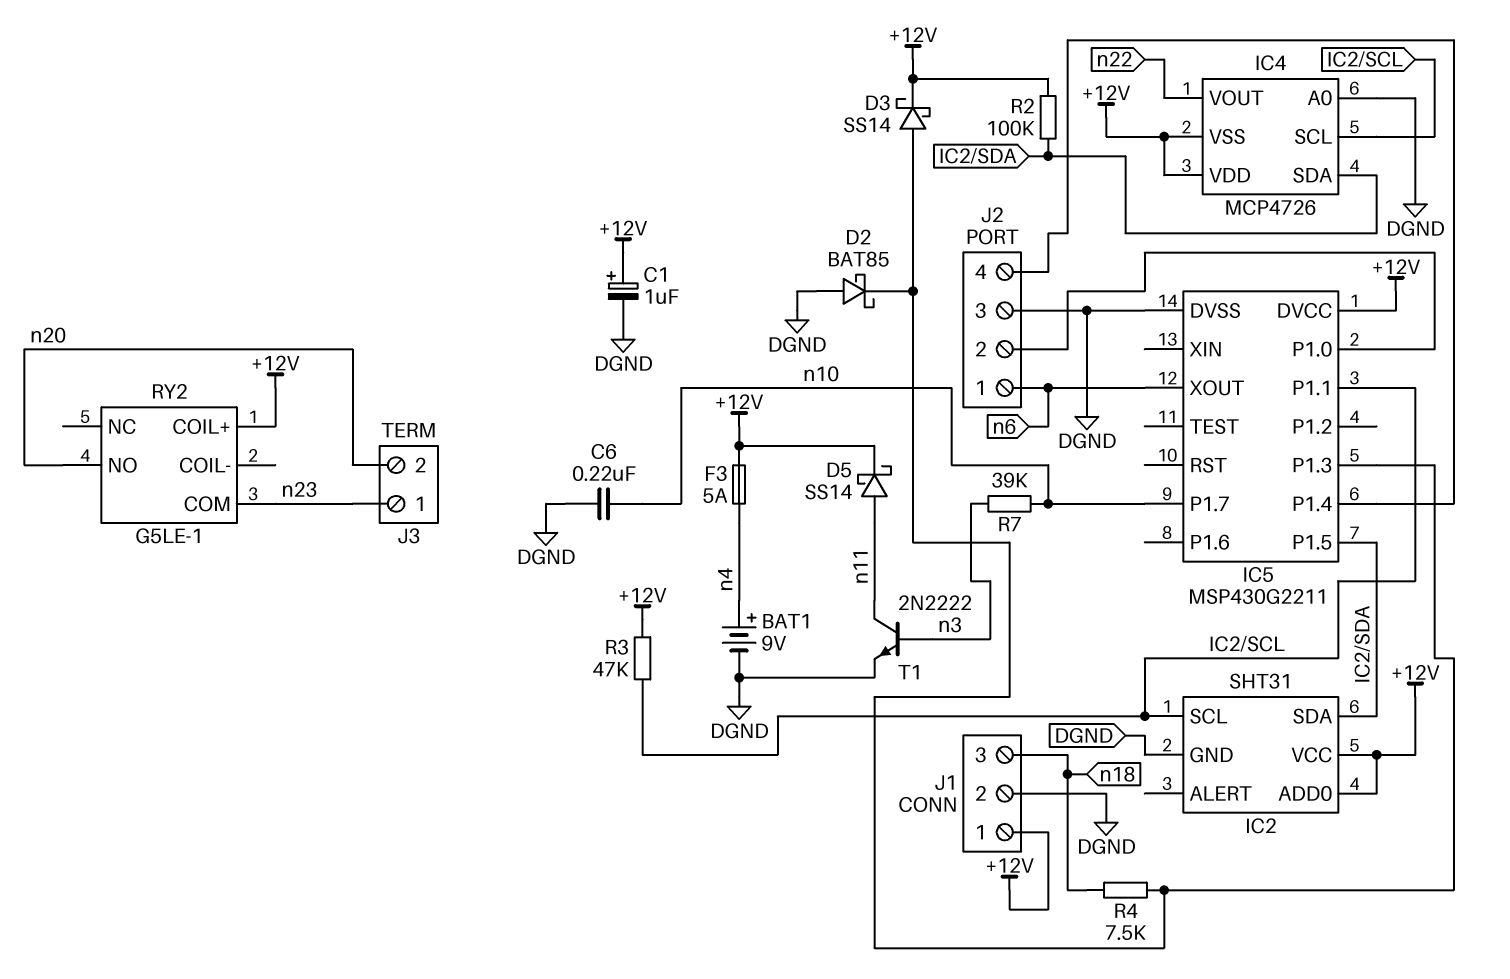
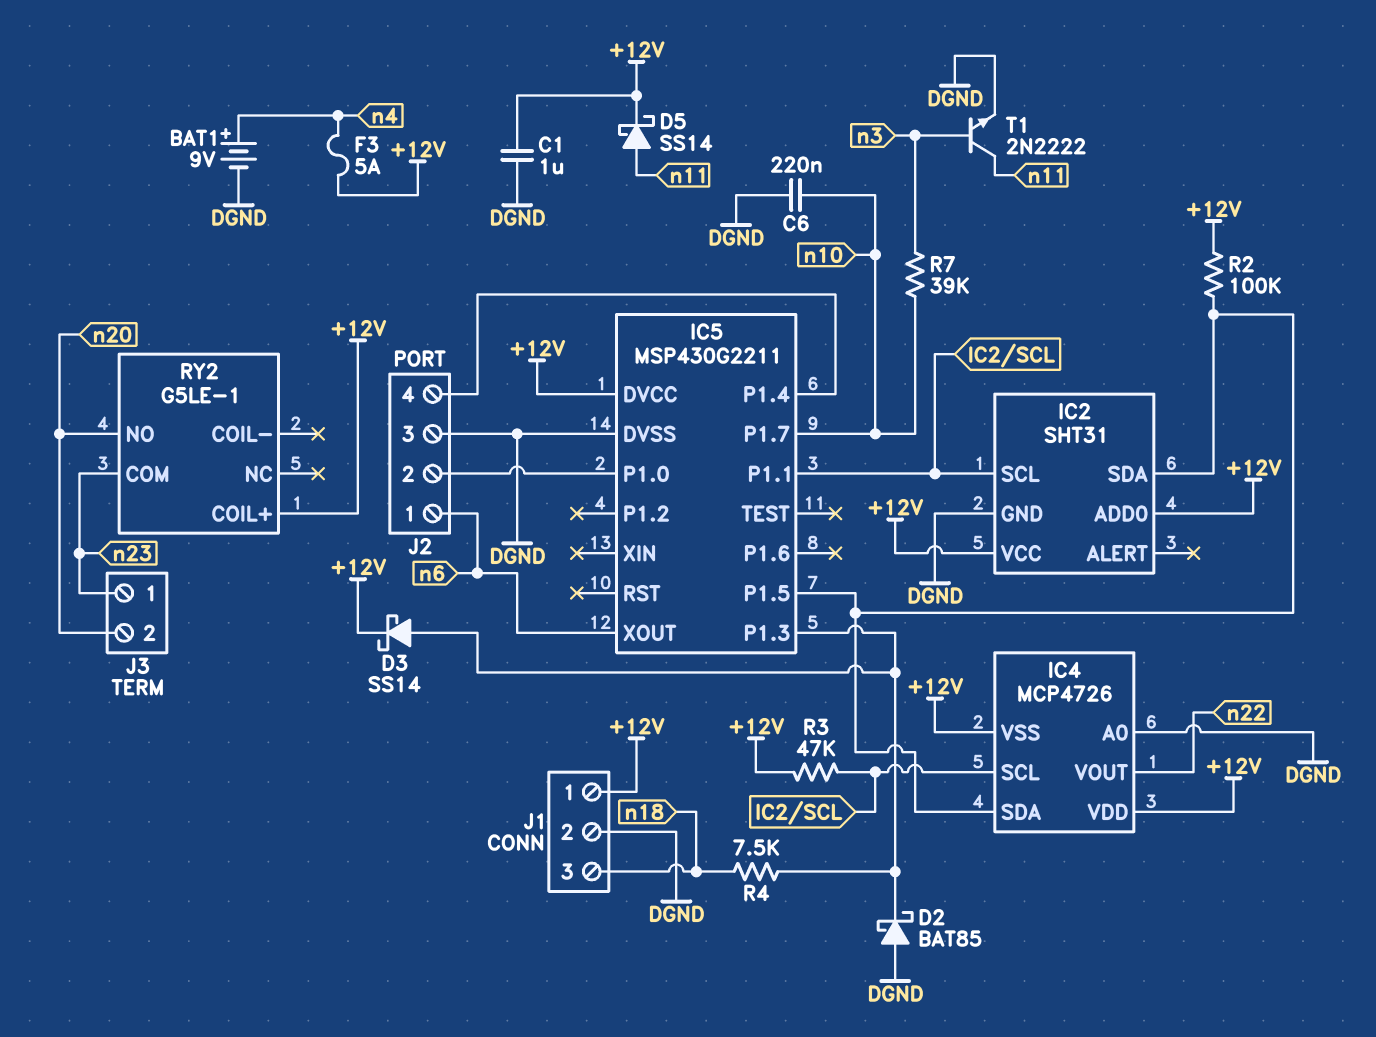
C1: 1uF (plus +12V, minus DGND) -> 1uF (+12V, DGND)

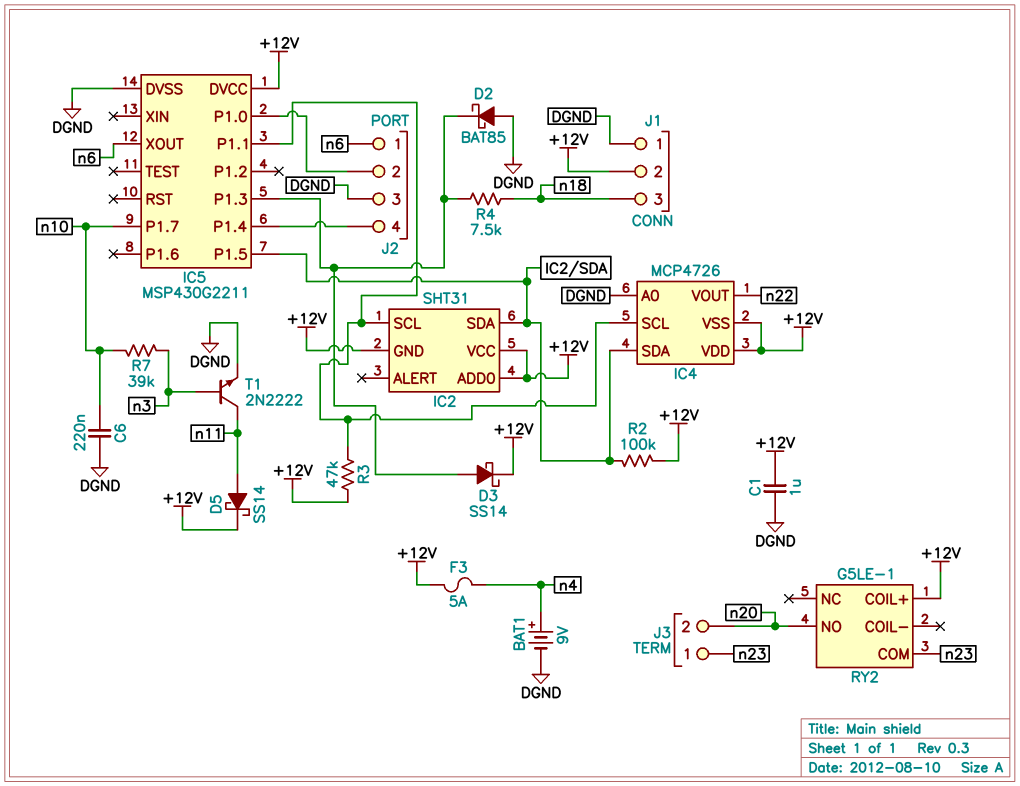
IC2 pin GND: DGND -> +12V
J1 pin 1: +12V -> DGND
J1 pin 2: DGND -> +12V

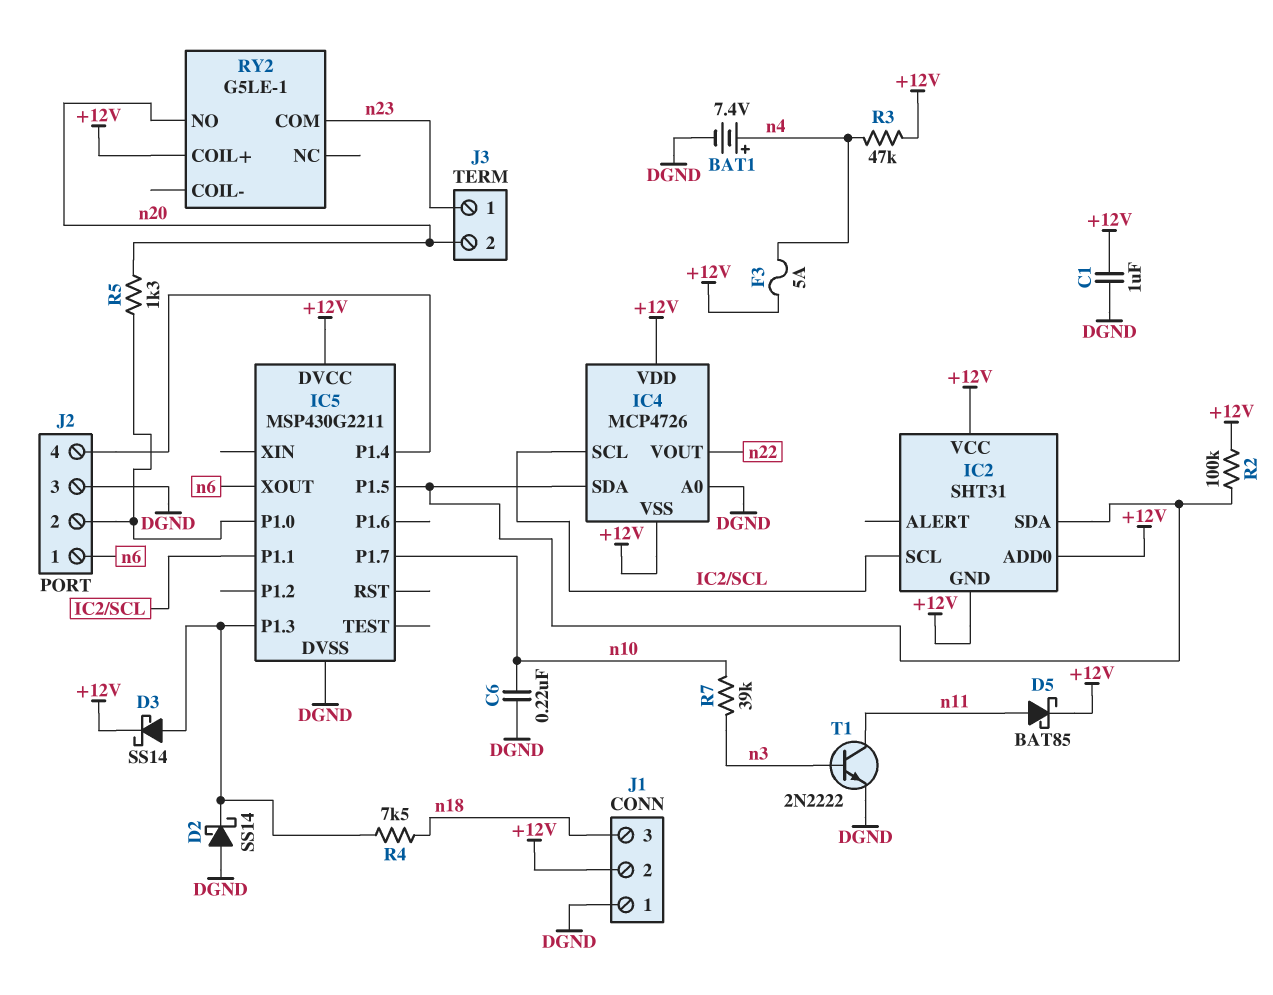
BAT1: 9V (plus n4, minus DGND) -> 7.4V (plus n4, minus DGND)
D2: schottky BAT85 (A DGND, K IC5/P1.3) -> schottky SS14 (A DGND, K IC5/P1.3)
D5: schottky SS14 (A n11, K +12V) -> schottky BAT85 (A n11, K +12V)
R3: 47k (+12V, IC2/SCL) -> 47k (+12V, n4)
R5: none -> 1.3k (IC5/P1.0, n20)

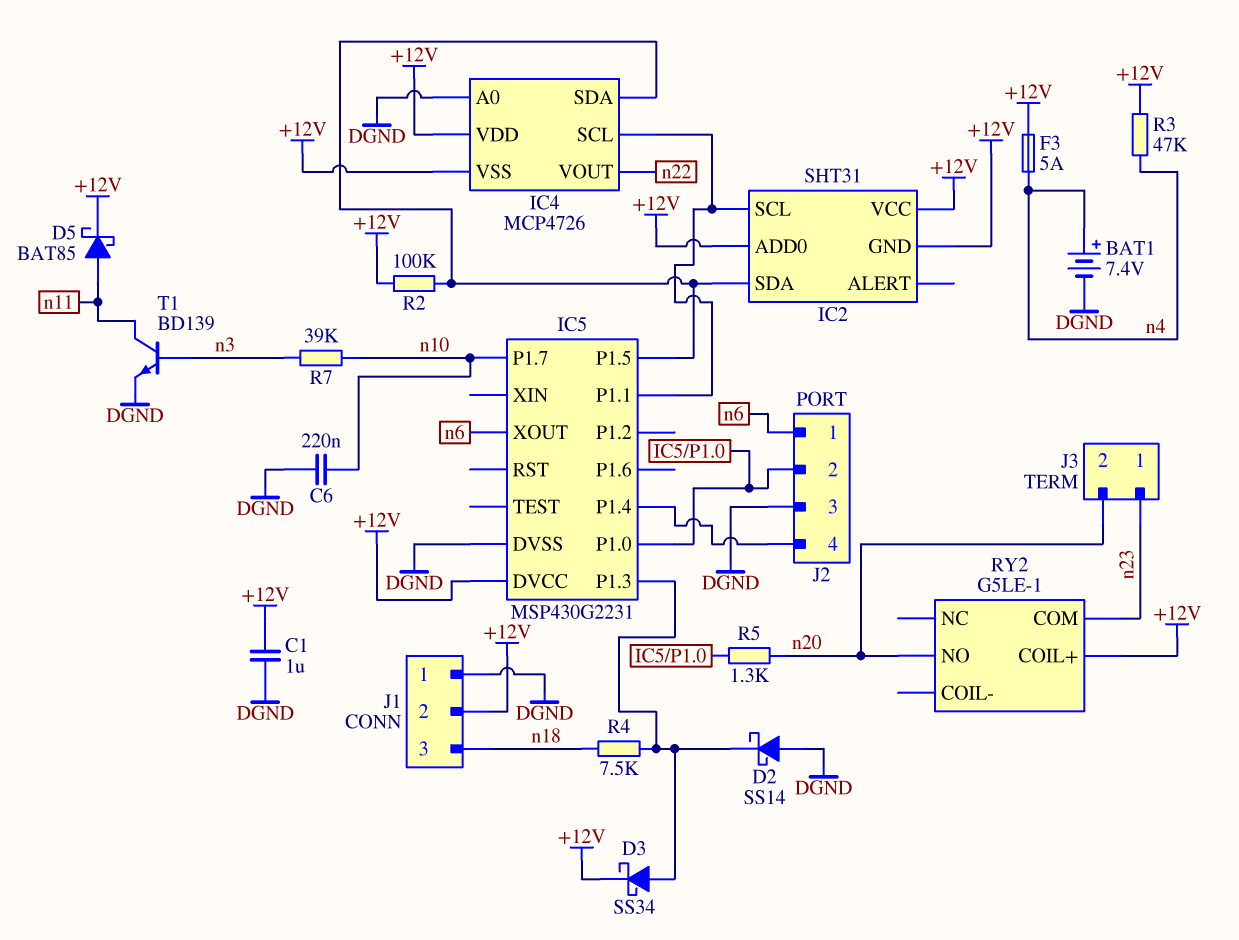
D3: schottky SS14 (A IC5/P1.3, K +12V) -> schottky SS34 (A IC5/P1.3, K +12V)
IC5: MSP430G2211 -> MSP430G2231
T1: NPN 2N2222 (B n3, C n11, E DGND) -> NPN BD139 (B n3, C n11, E DGND)

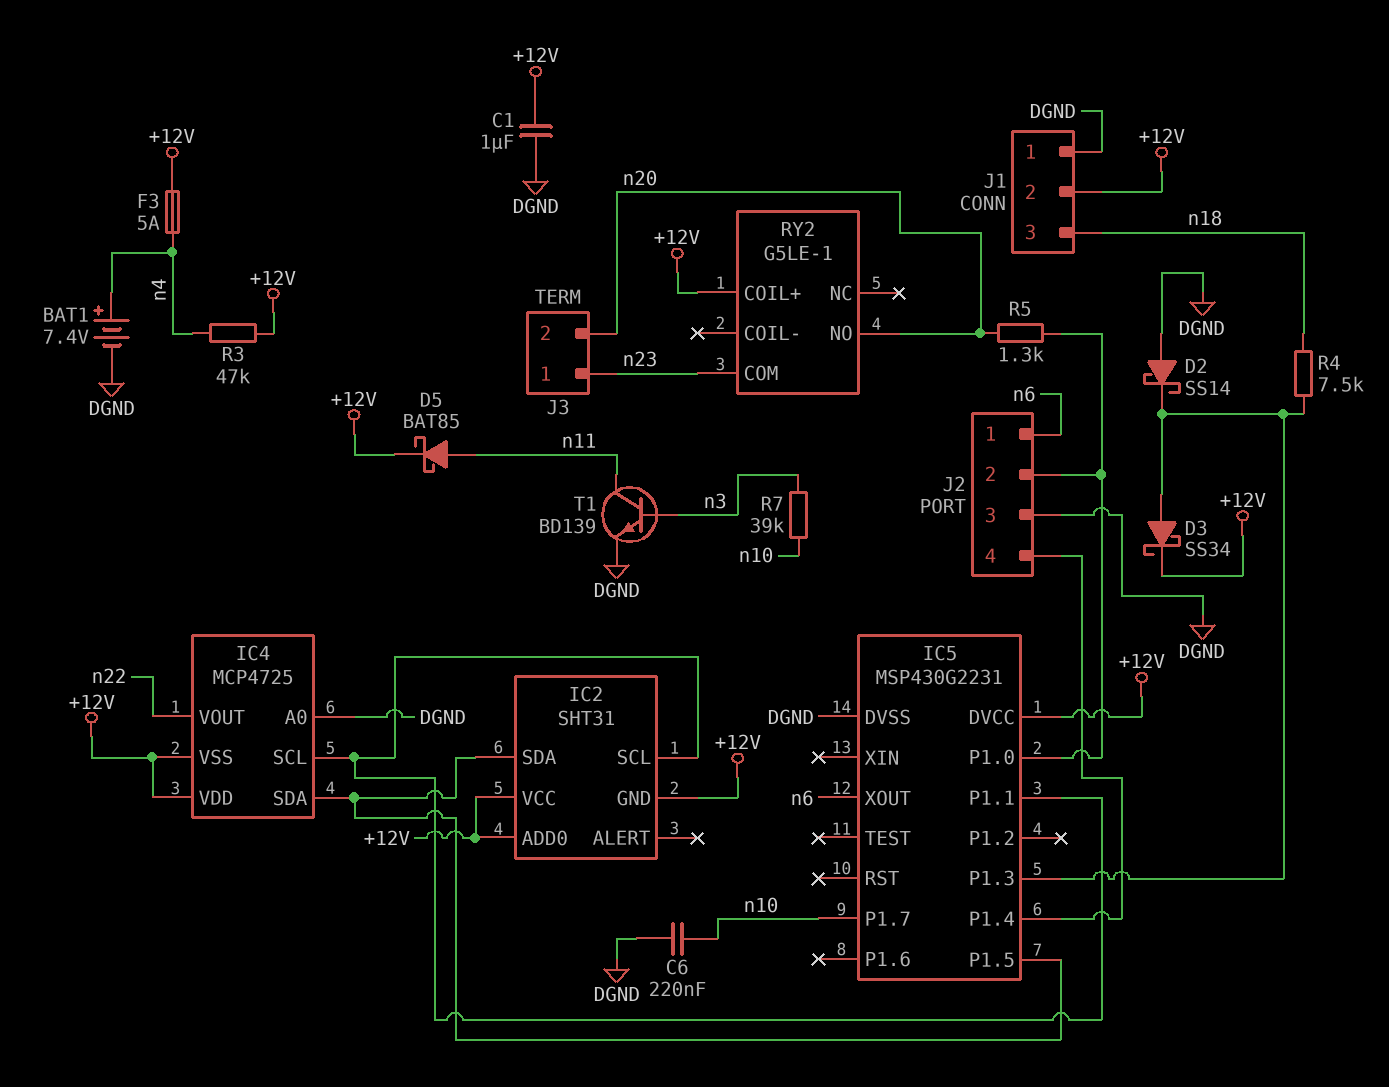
IC4: MCP4726 -> MCP4725
R2: 100k (+12V, IC2/SDA) -> none

